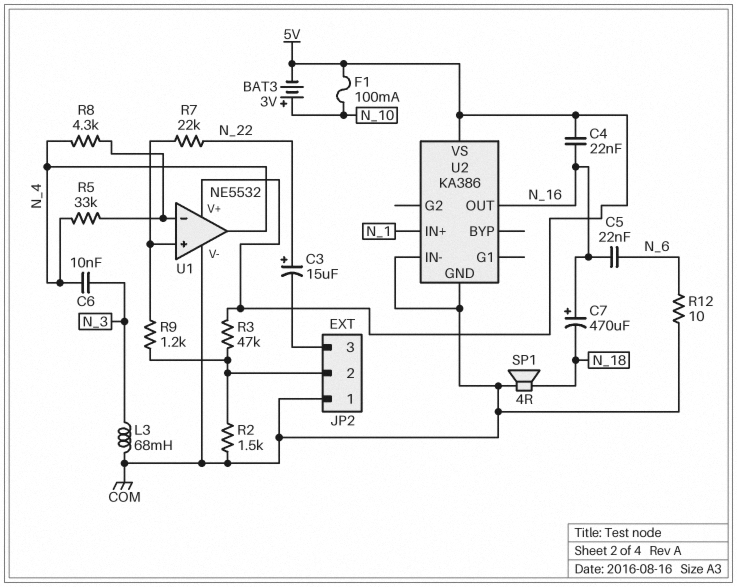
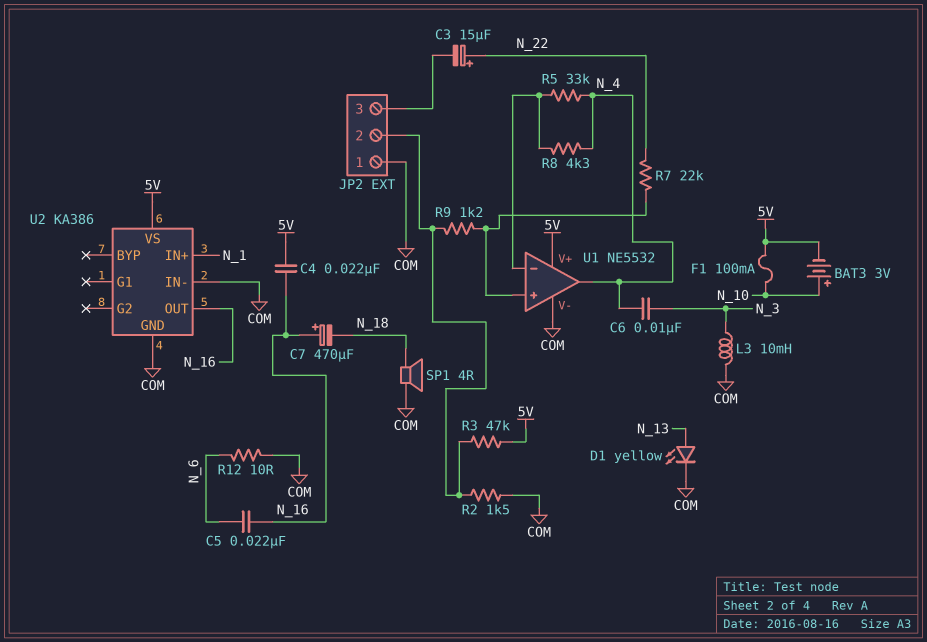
D1: none -> LED yellow (A N_13, K COM)
L3: 68mH (COM, N_3) -> 10mH (COM, N_3)

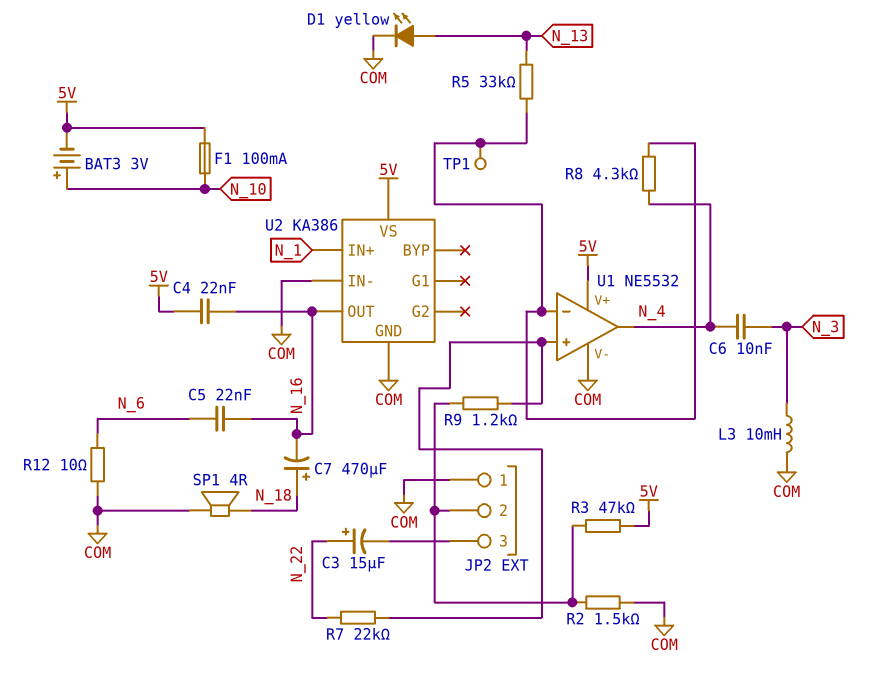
C7: 470uF (plus N_16, minus N_18) -> 470uF (plus N_18, minus N_16)
R5: 33k (N_4, U1/in-) -> 33k (N_13, U1/in-)
TP1: none -> test point (U1/in-)

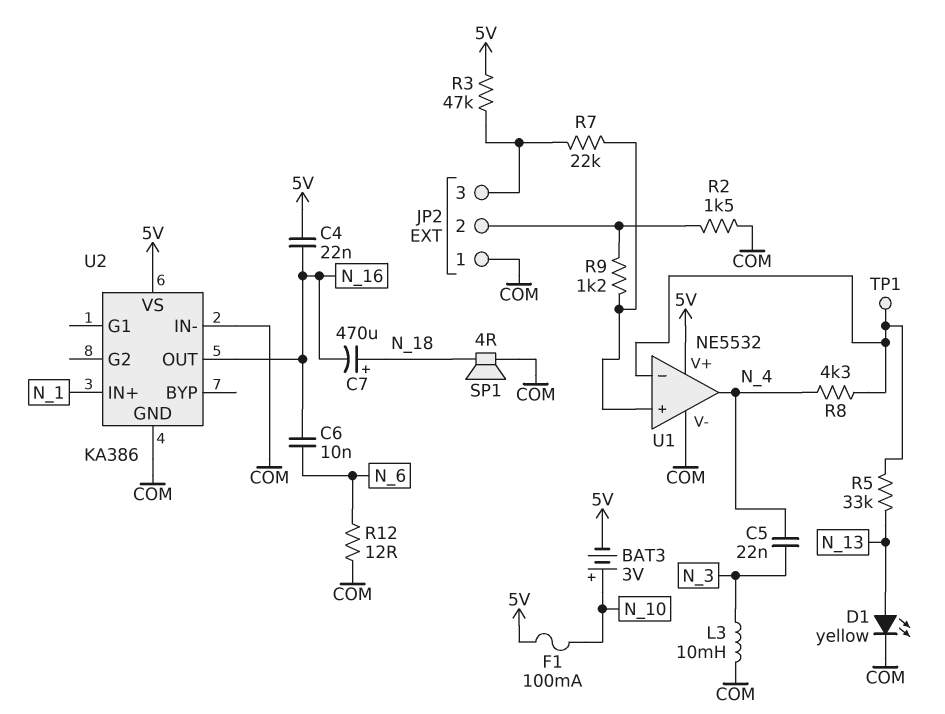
C3: 15uF (plus N_22, minus JP2/3) -> none
C5: 22nF (N_6, N_16) -> 22nF (N_3, N_4)
C6: 10nF (N_3, N_4) -> 10nF (N_6, N_16)
R3: 47k (5V, JP2/2) -> 47k (5V, JP2/3)
R7: 22k (N_22, U1/in+) -> 22k (JP2/3, U1/in+)
R12: 10 (COM, N_6) -> 12 (COM, N_6)

